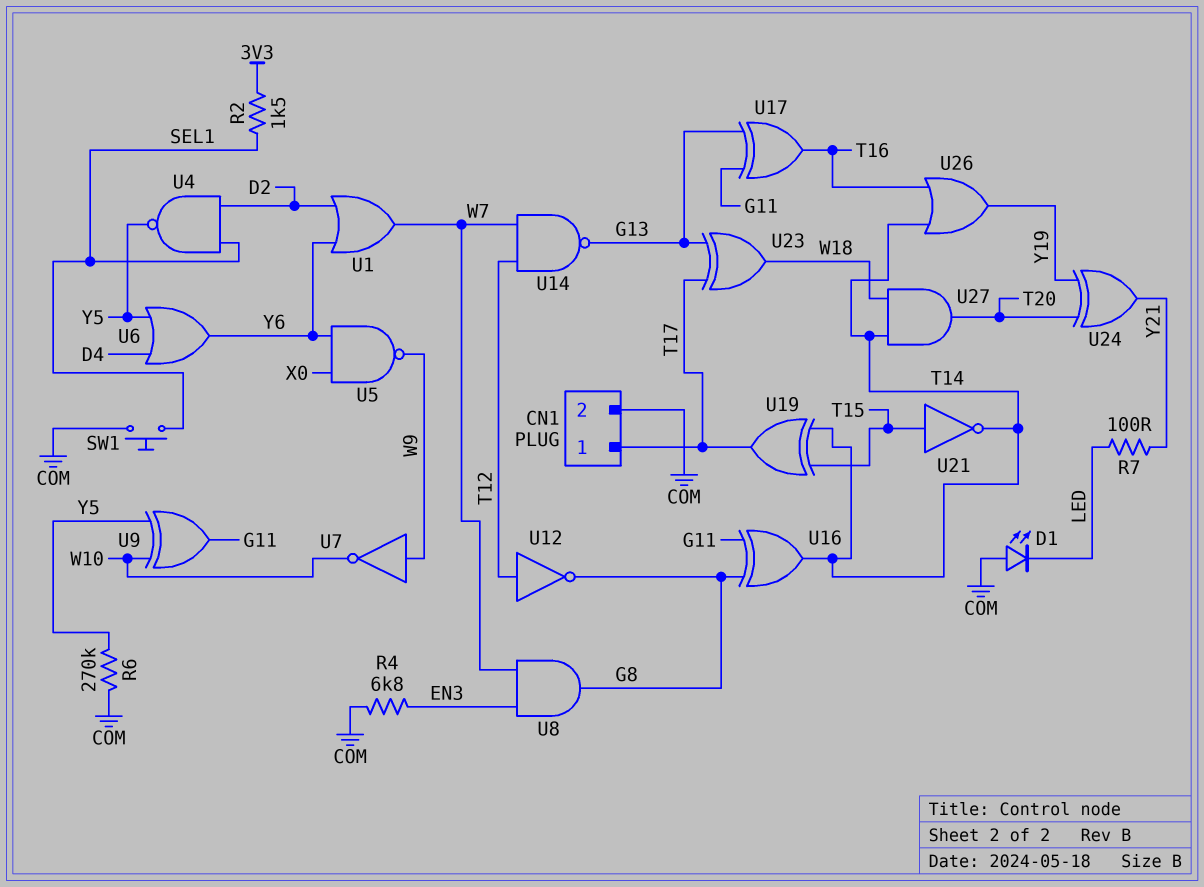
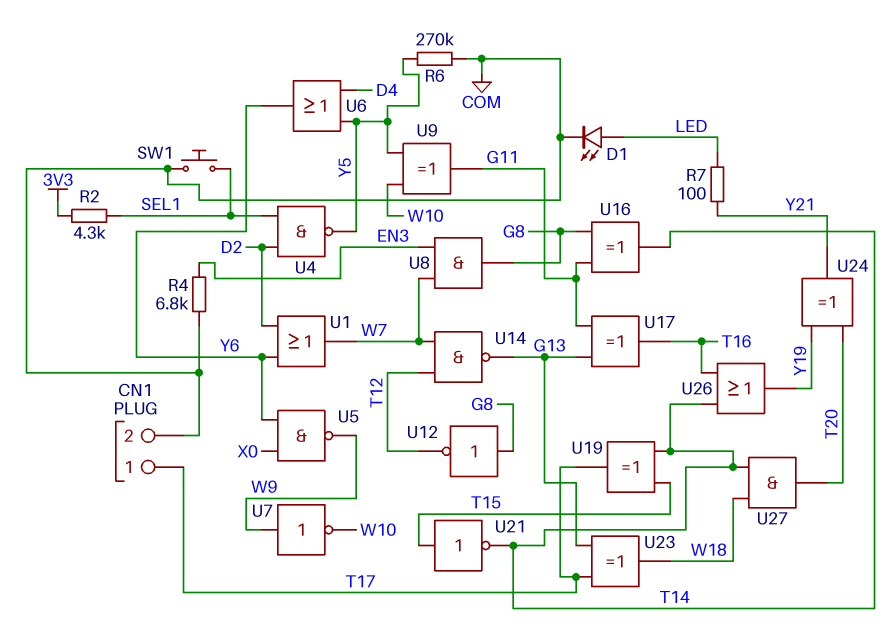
D1: LED (A COM, K LED) -> LED (A LED, K COM)
R2: 1.5k (3V3, SEL1) -> 4.3k (3V3, SEL1)
U12: NOT (in T12, out G8) -> NOT (in G8, out T12)

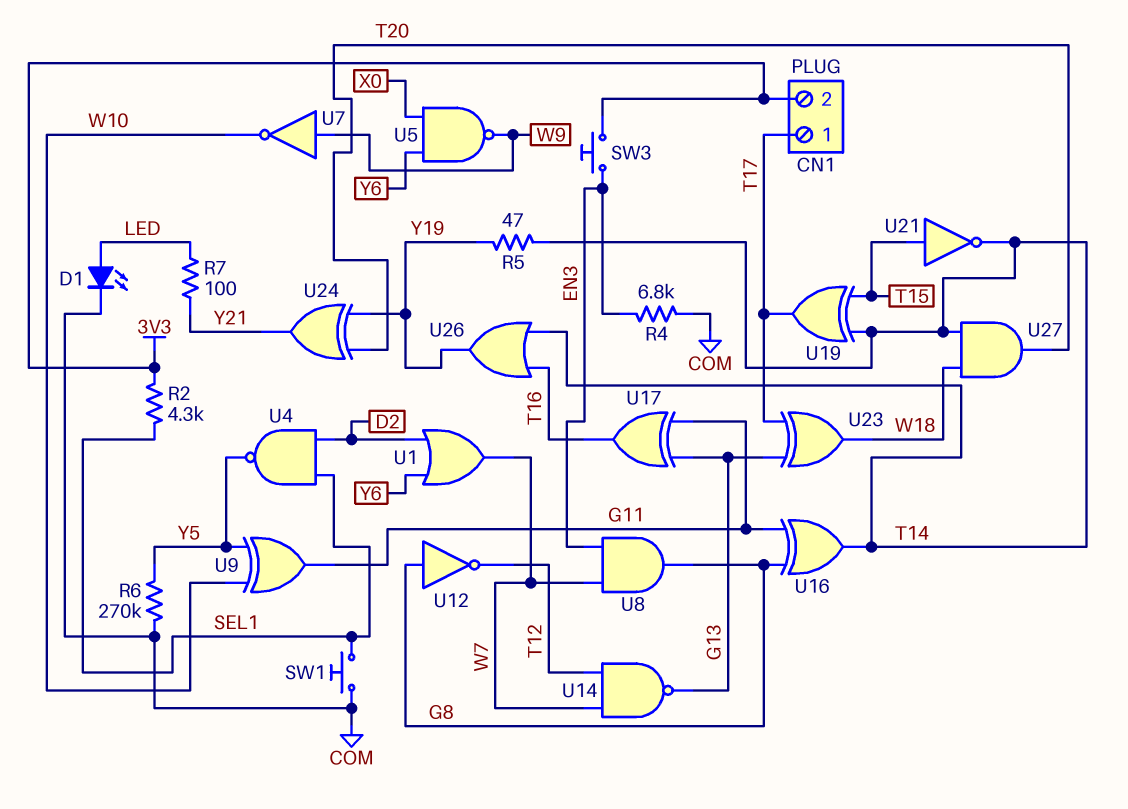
CN1 pin 2: COM -> 3V3
R5: none -> 47 (T14, Y19)
SW3: none -> button (3V3, EN3)
U6: OR (in D4, in Y5, out Y6) -> none

